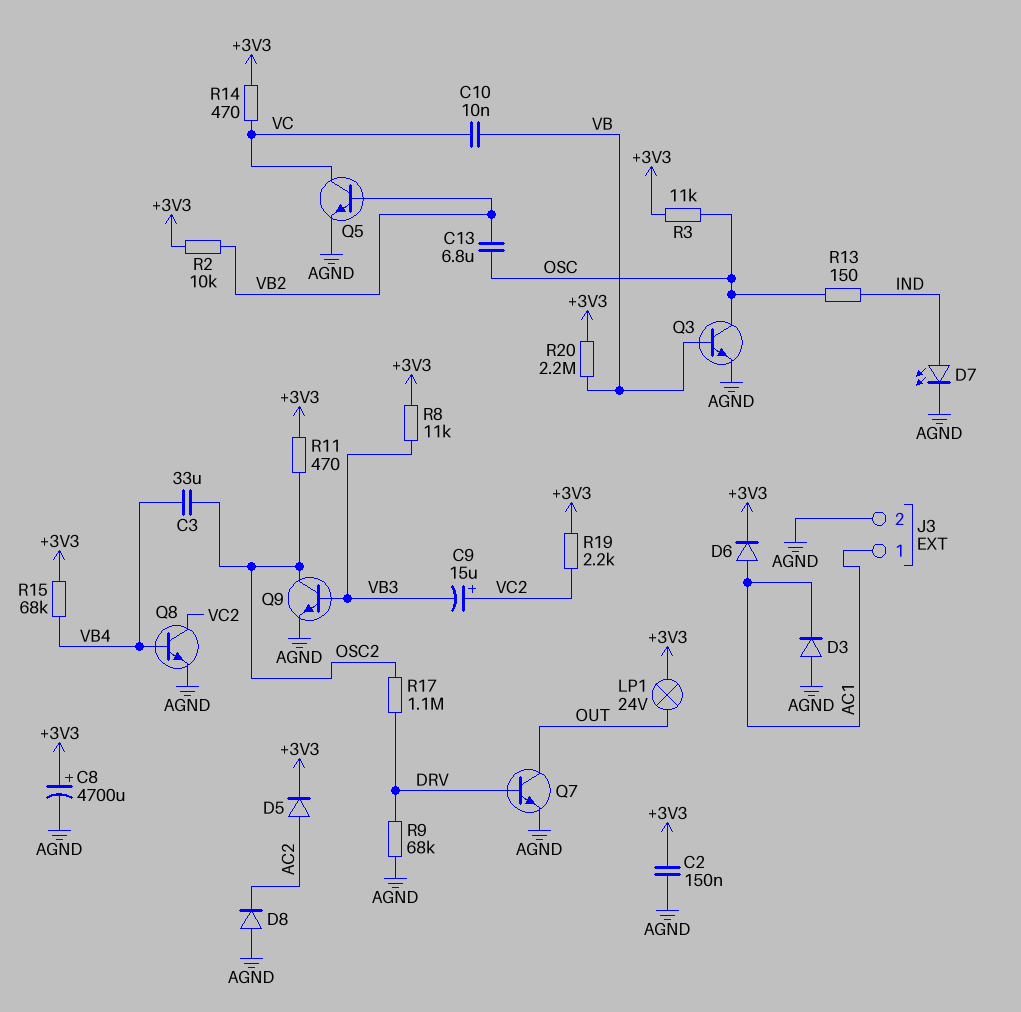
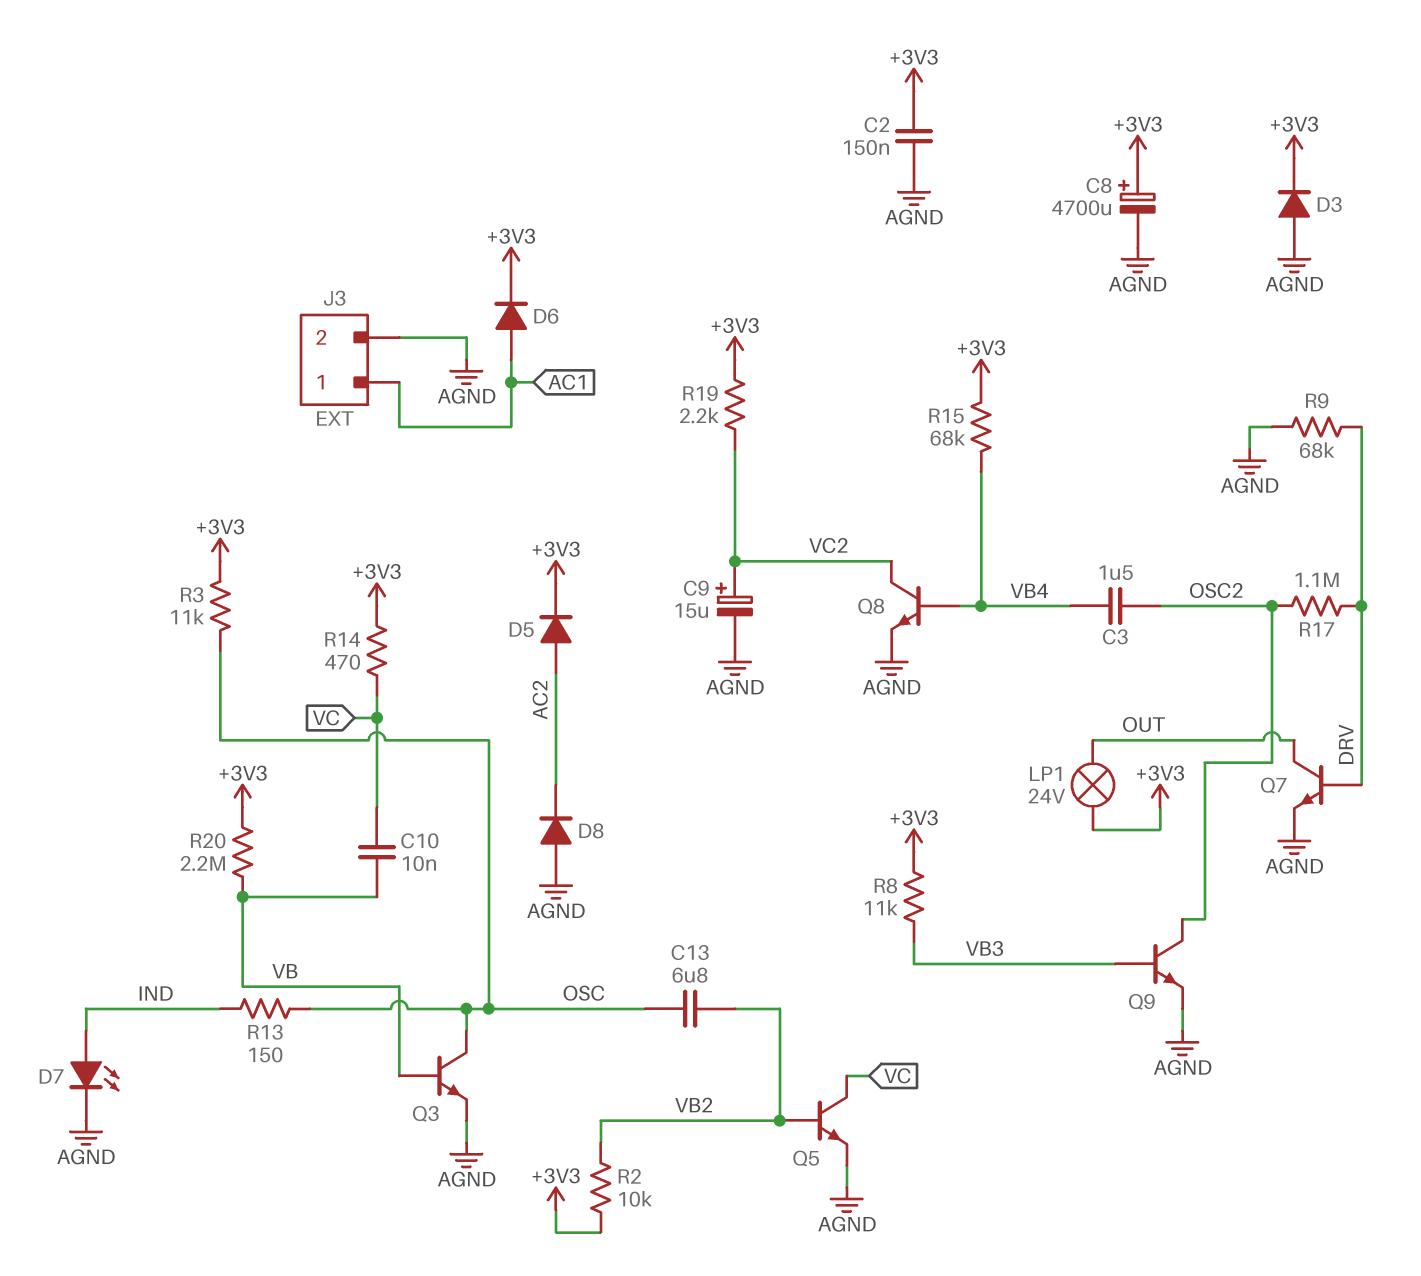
C3: 33uF (OSC2, VB4) -> 1.5uF (OSC2, VB4)
C9: 15uF (plus VC2, minus VB3) -> 15uF (plus VC2, minus AGND)
D3: diode (A AGND, K AC1) -> diode (A AGND, K +3V3)
R11: 470 (+3V3, OSC2) -> none

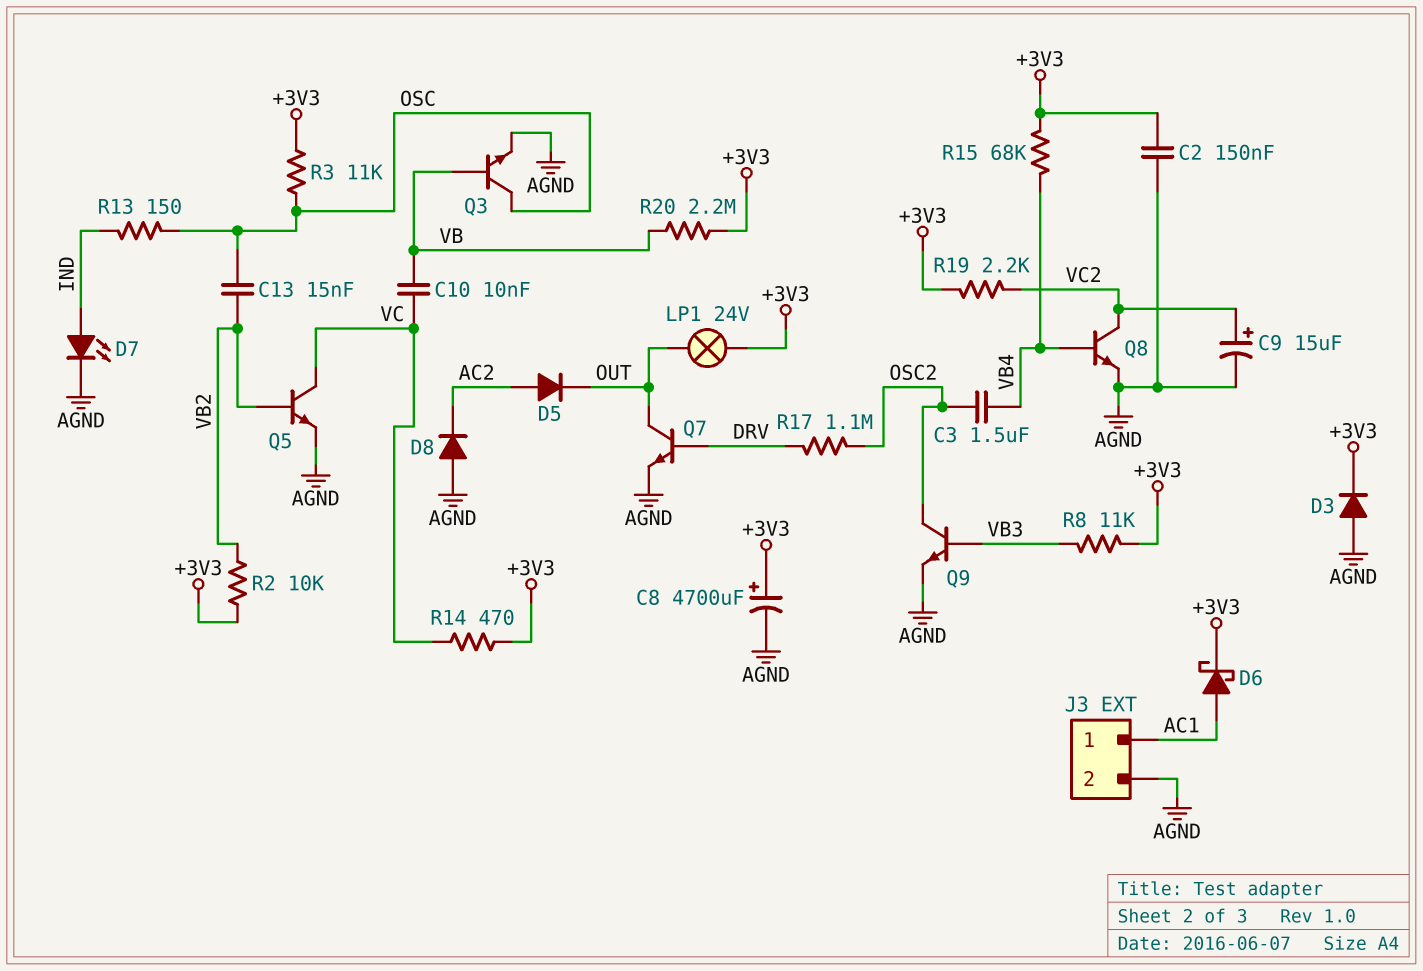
C13: 6.8uF (OSC, VB2) -> 15nF (OSC, VB2)
D5: diode (A AC2, K +3V3) -> diode (A AC2, K OUT)
D6: diode (A AC1, K +3V3) -> schottky (A AC1, K +3V3)
R9: 68k (AGND, DRV) -> none

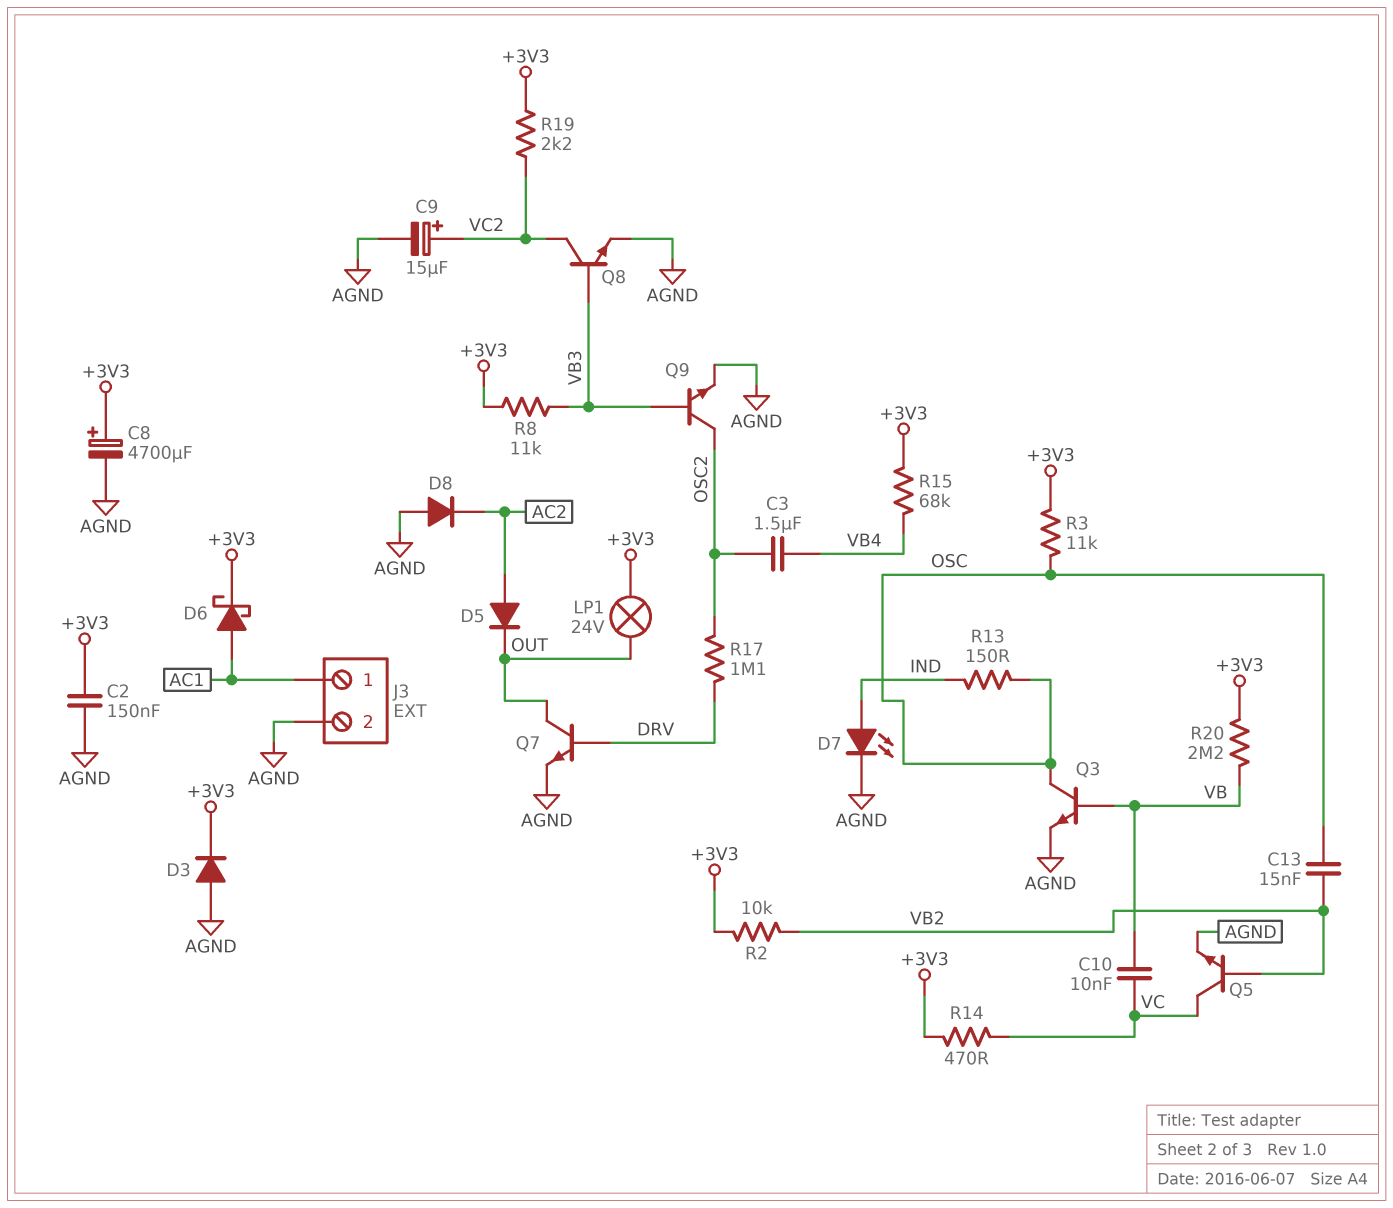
Q8: NPN (B VB4, C VC2, E AGND) -> NPN (B VB3, C VC2, E AGND)

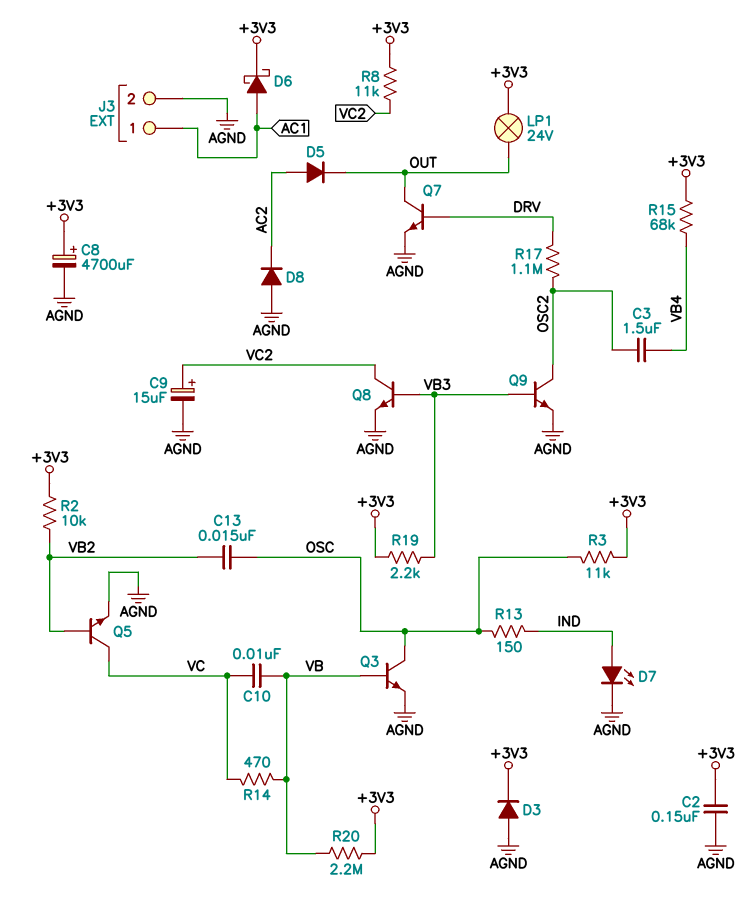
R8: 11k (+3V3, VB3) -> 11k (+3V3, VC2)
R14: 470 (+3V3, VC) -> 470 (VB, VC)
R19: 2.2k (+3V3, VC2) -> 2.2k (+3V3, VB3)

